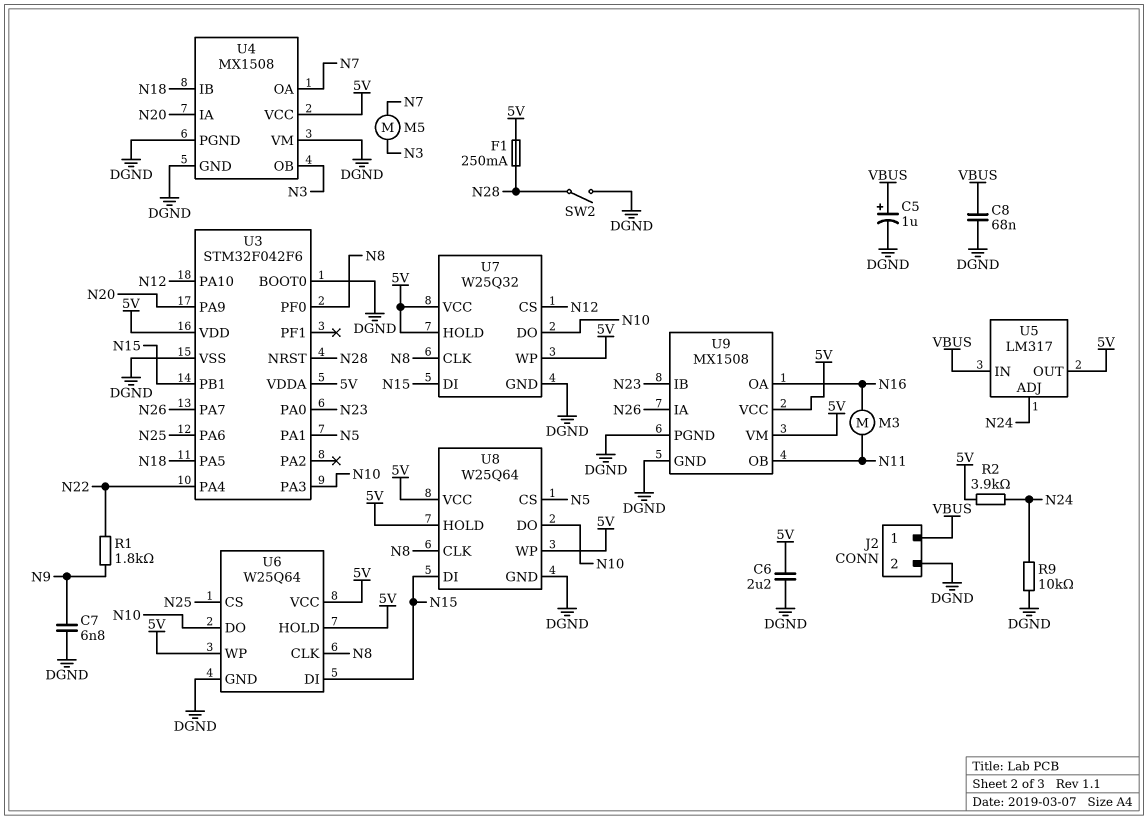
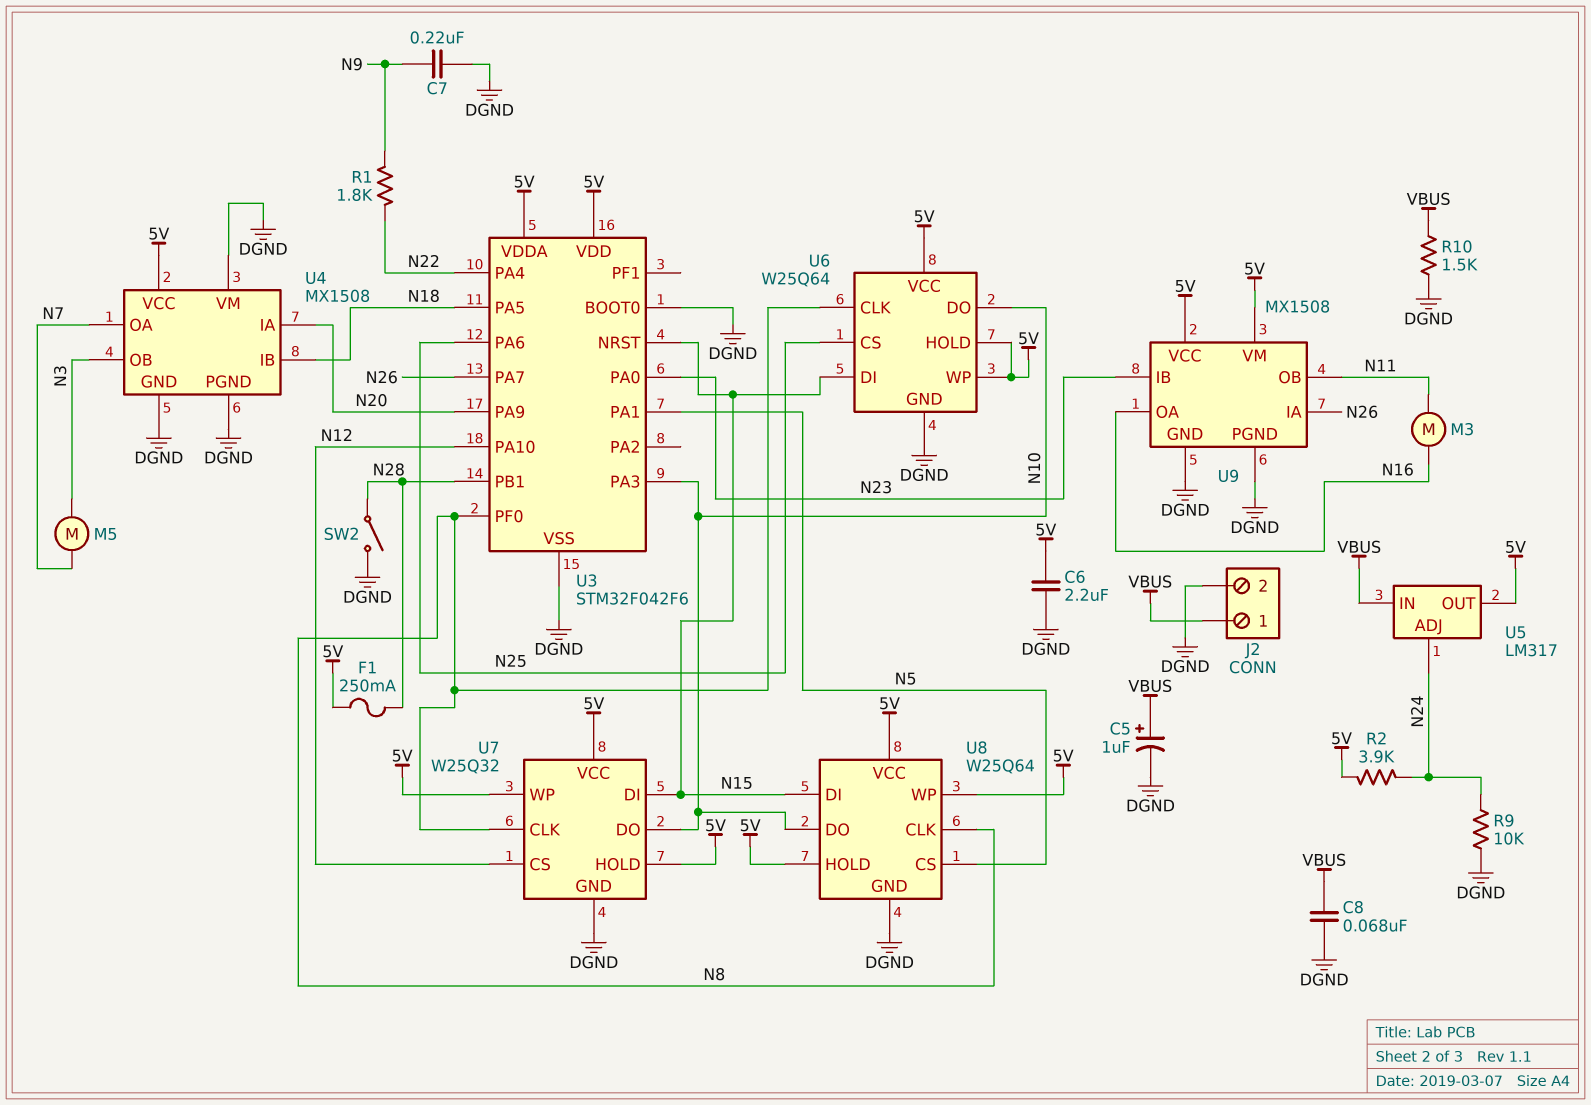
C7: 6.8nF (DGND, N9) -> 220nF (DGND, N9)
R10: none -> 1.5k (DGND, VBUS)
U3 pin NRST: N28 -> N15
U3 pin PB1: N15 -> N28

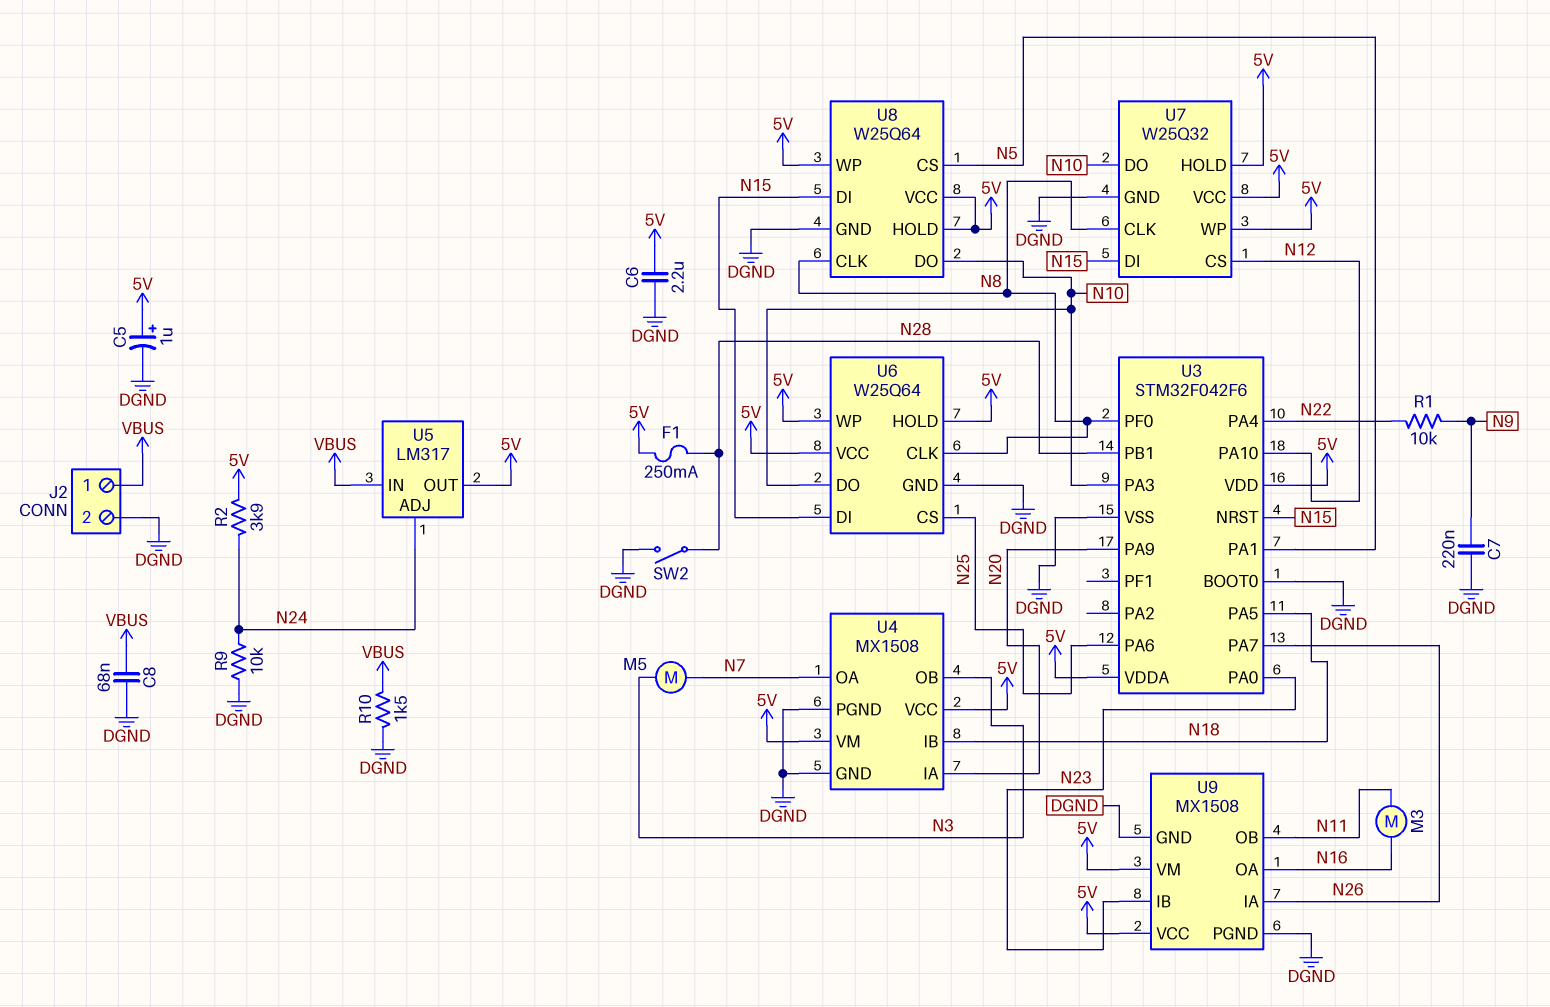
C5: 1uF (plus VBUS, minus DGND) -> 1uF (plus 5V, minus DGND)
R1: 1.8k (N9, N22) -> 10k (N9, N22)
U4 pin VM: DGND -> 5V

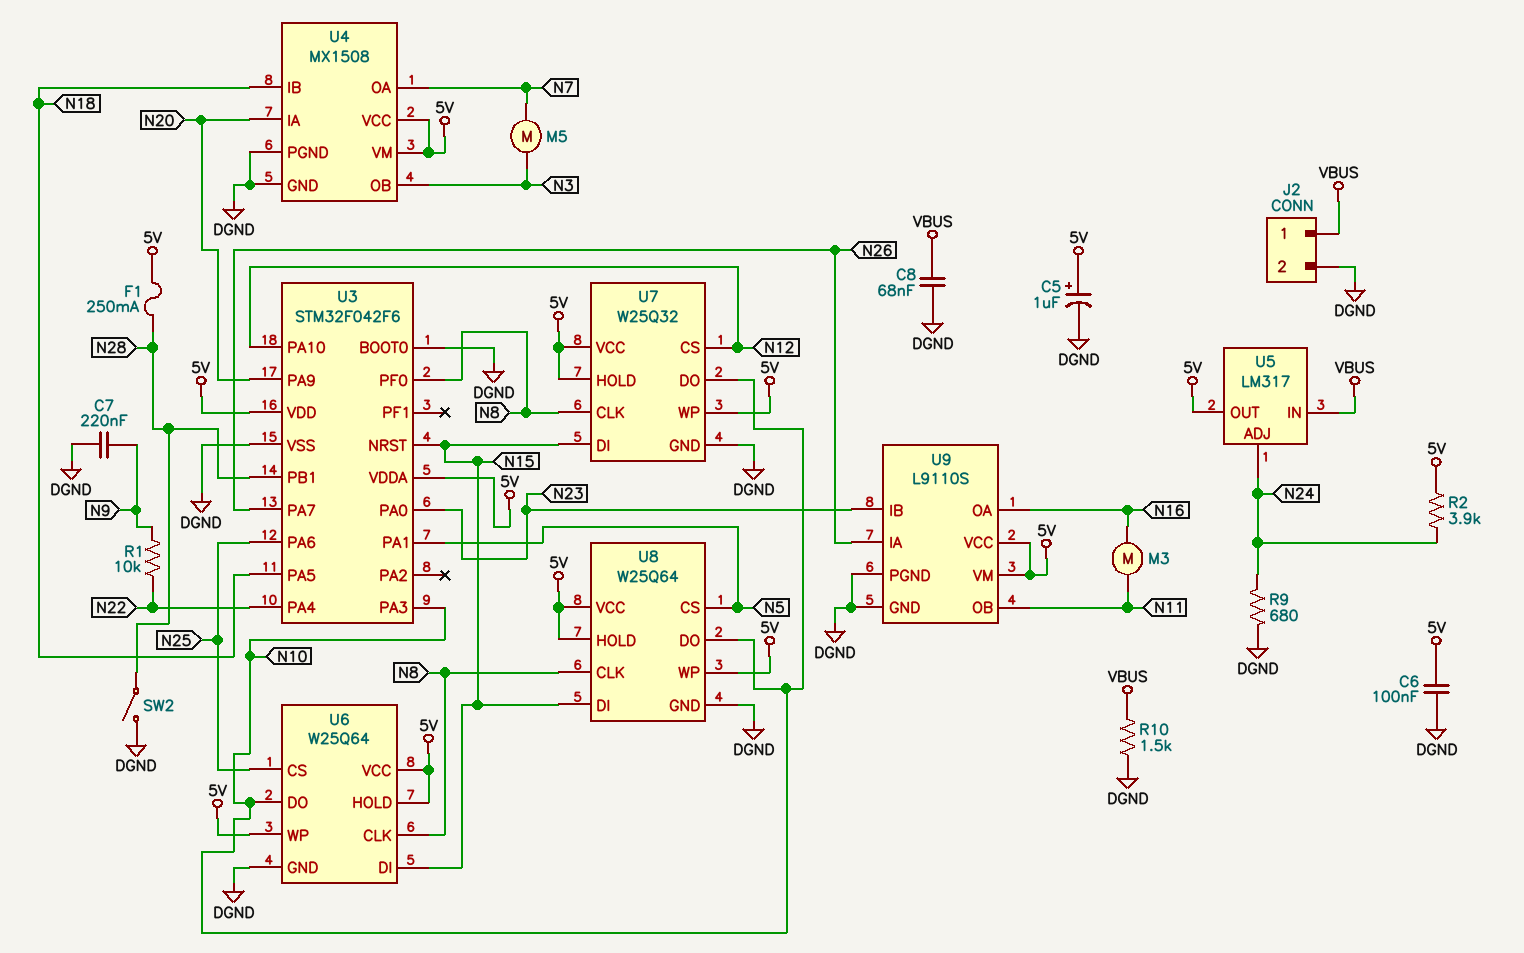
C6: 2.2uF (5V, DGND) -> 100nF (5V, DGND)
R9: 10k (DGND, N24) -> 680 (DGND, N24)
U9: MX1508 -> L9110S

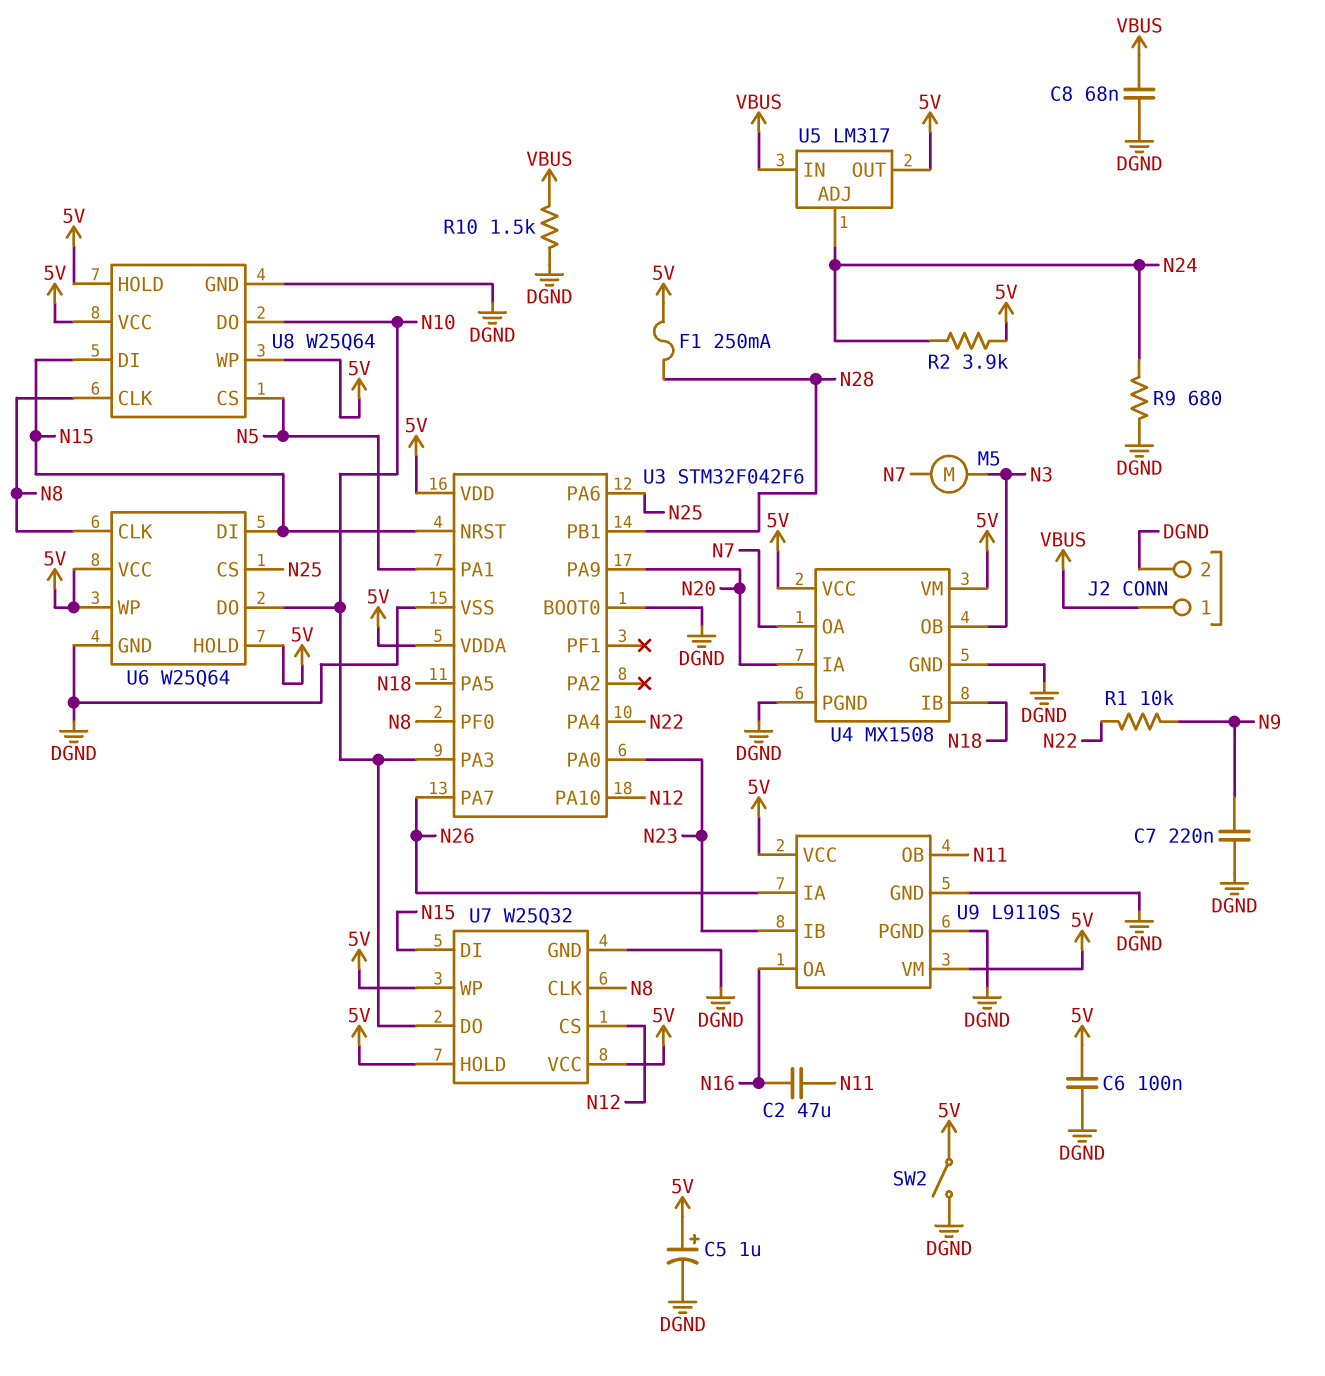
C2: none -> 47uF (N11, N16)
M3: motor (N11, N16) -> none
SW2: switch (DGND, N28) -> switch (5V, DGND)

